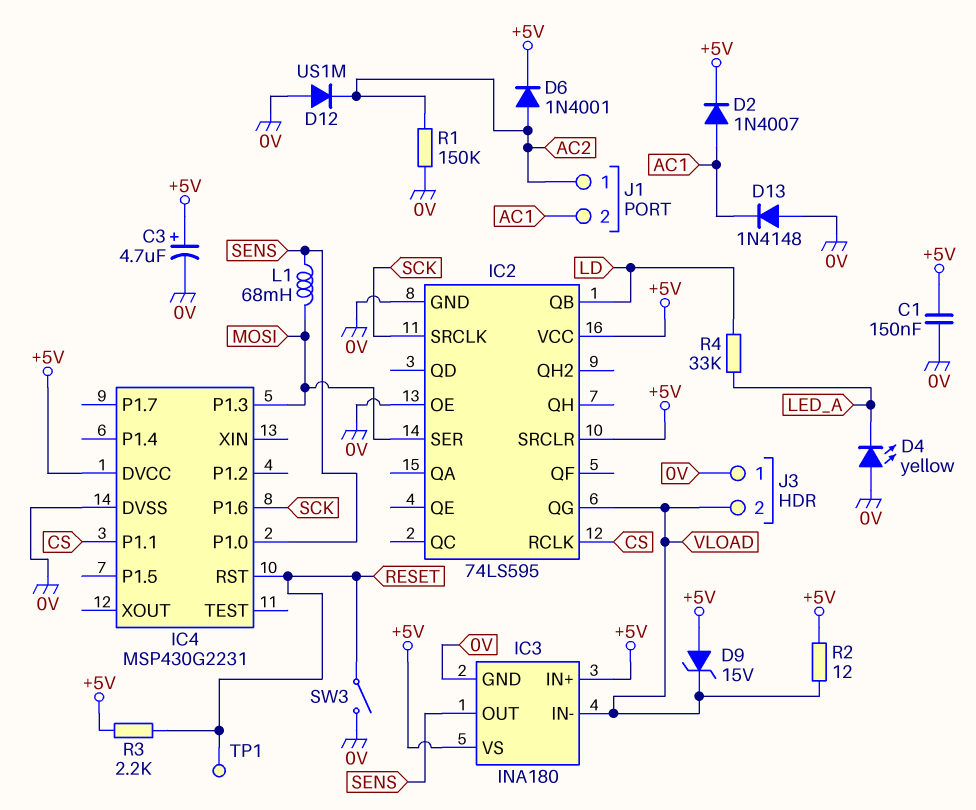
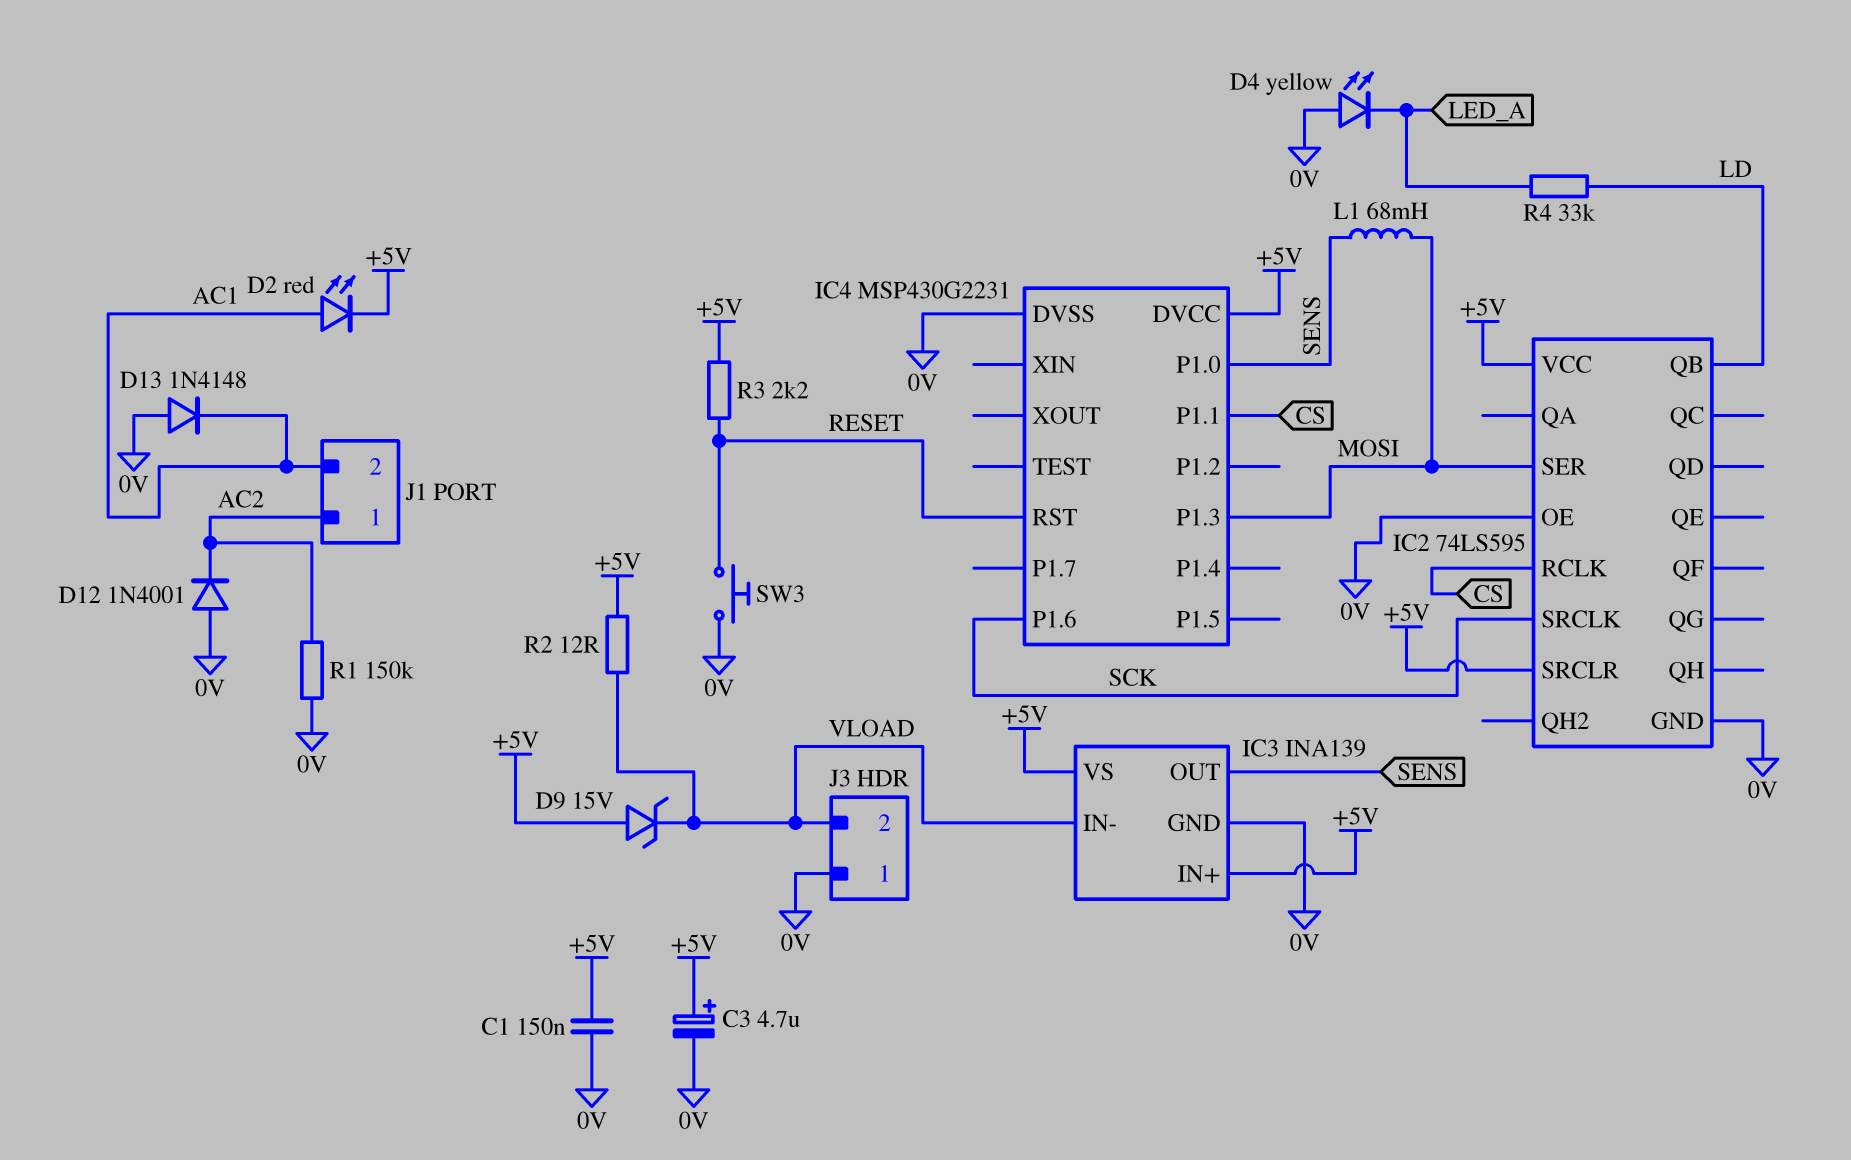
D2: diode 1N4007 (A AC1, K +5V) -> LED red (A AC1, K +5V)
D6: diode 1N4001 (A AC2, K +5V) -> none
D12: diode US1M (A 0V, K AC2) -> diode 1N4001 (A 0V, K AC2)
IC2 pin QG: VLOAD -> none
IC3: INA180 -> INA139
SW3: switch (0V, RESET) -> button (0V, RESET)
TP1: test point (RESET) -> none

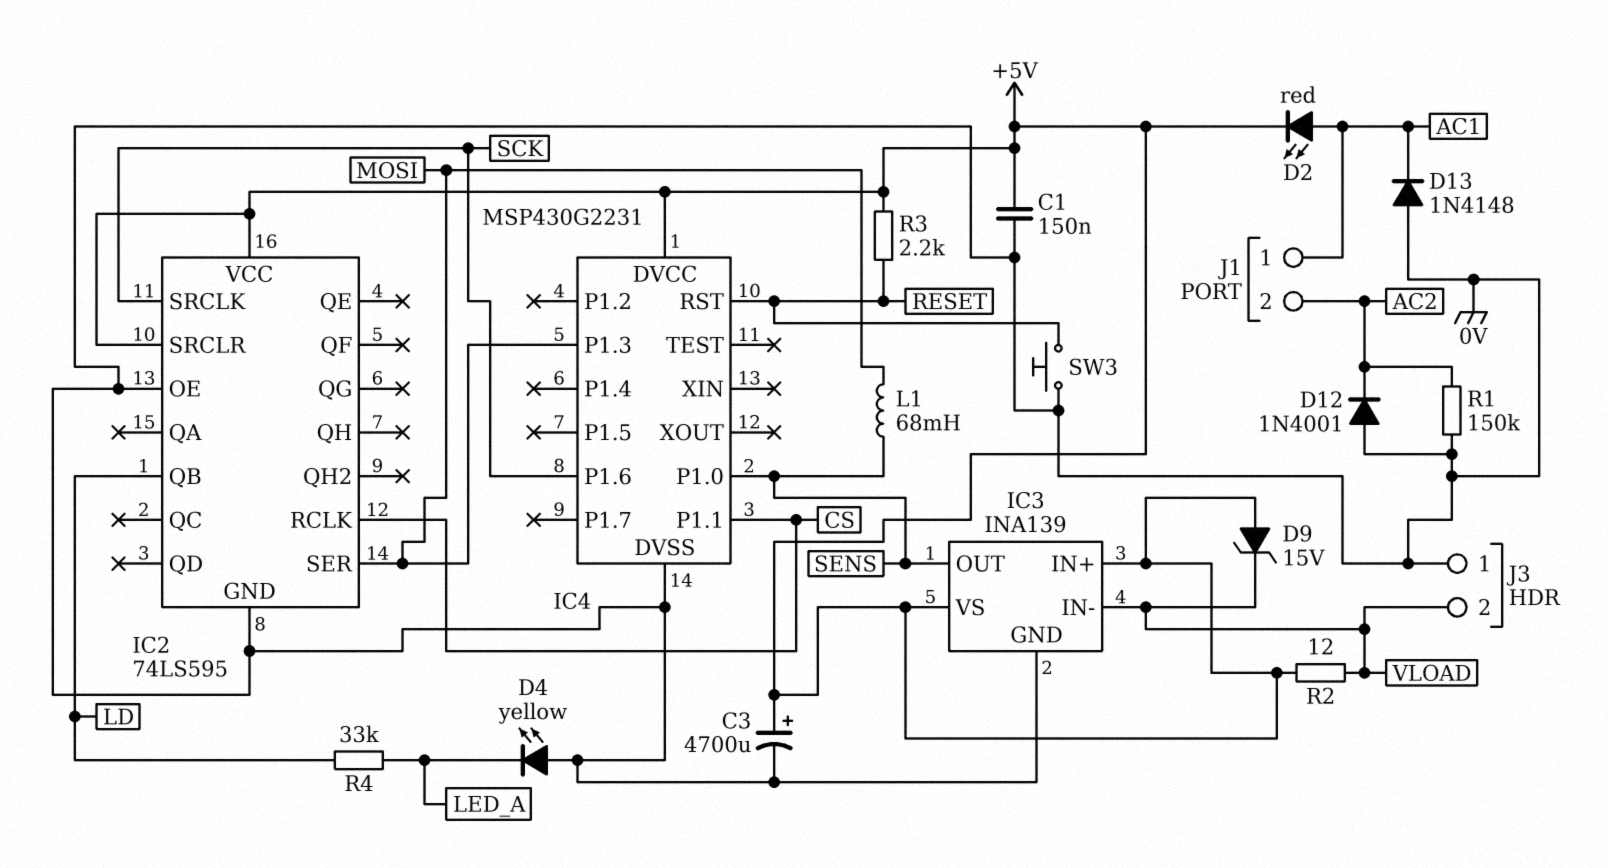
C3: 4.7uF (plus +5V, minus 0V) -> 4700uF (plus +5V, minus 0V)
J1 pin 1: AC2 -> AC1
J1 pin 2: AC1 -> AC2

